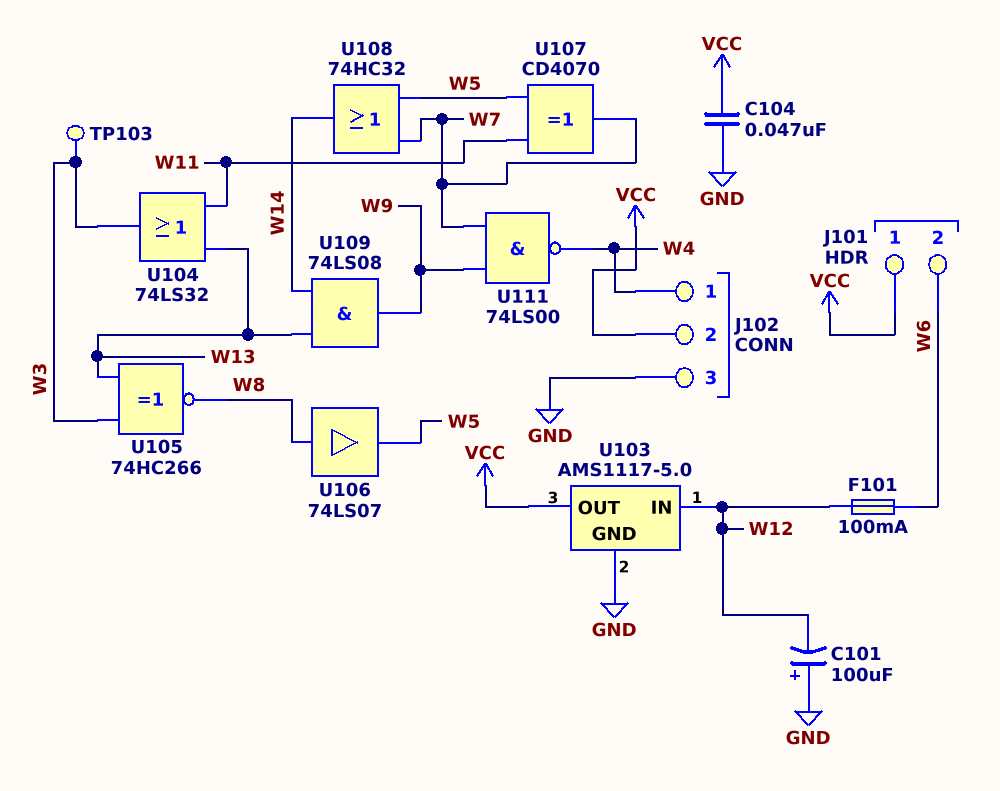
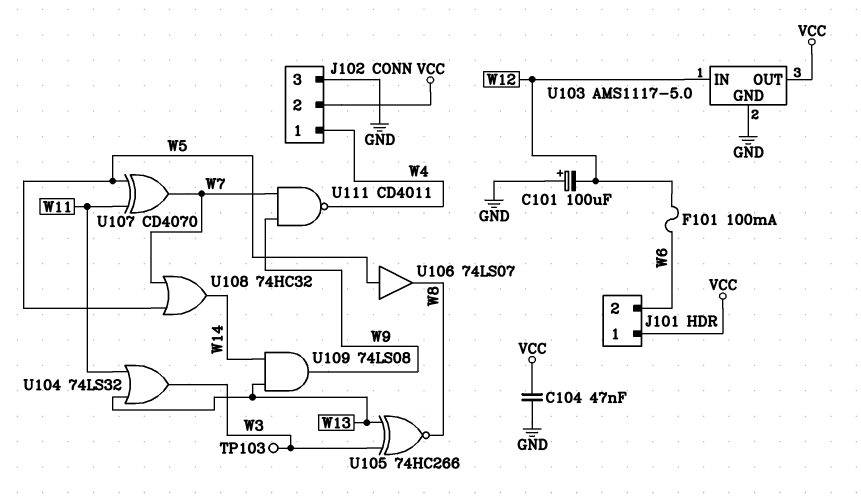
U106: buffer 74LS07 (in W8, out W5) -> buffer 74LS07 (in W5, out W8)
U111: NAND 74LS00 (in W7, in W9, out W4) -> NAND CD4011 (in W7, in W9, out W4)

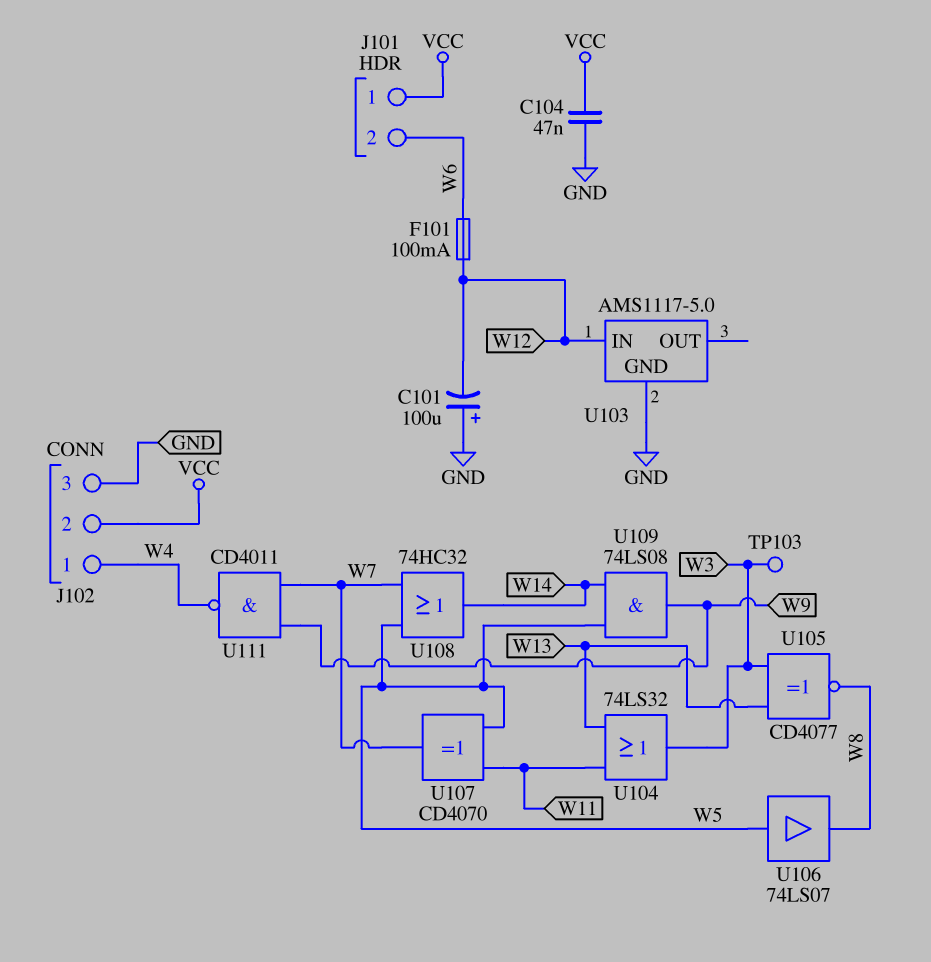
U103 pin OUT: VCC -> none
U105: XNOR 74HC266 (in W3, in W13, out W8) -> XNOR CD4077 (in W3, in W13, out W8)
U109: AND 74LS08 (in W13, in W14, out W9) -> AND 74LS08 (in W5, in W14, out W9)

